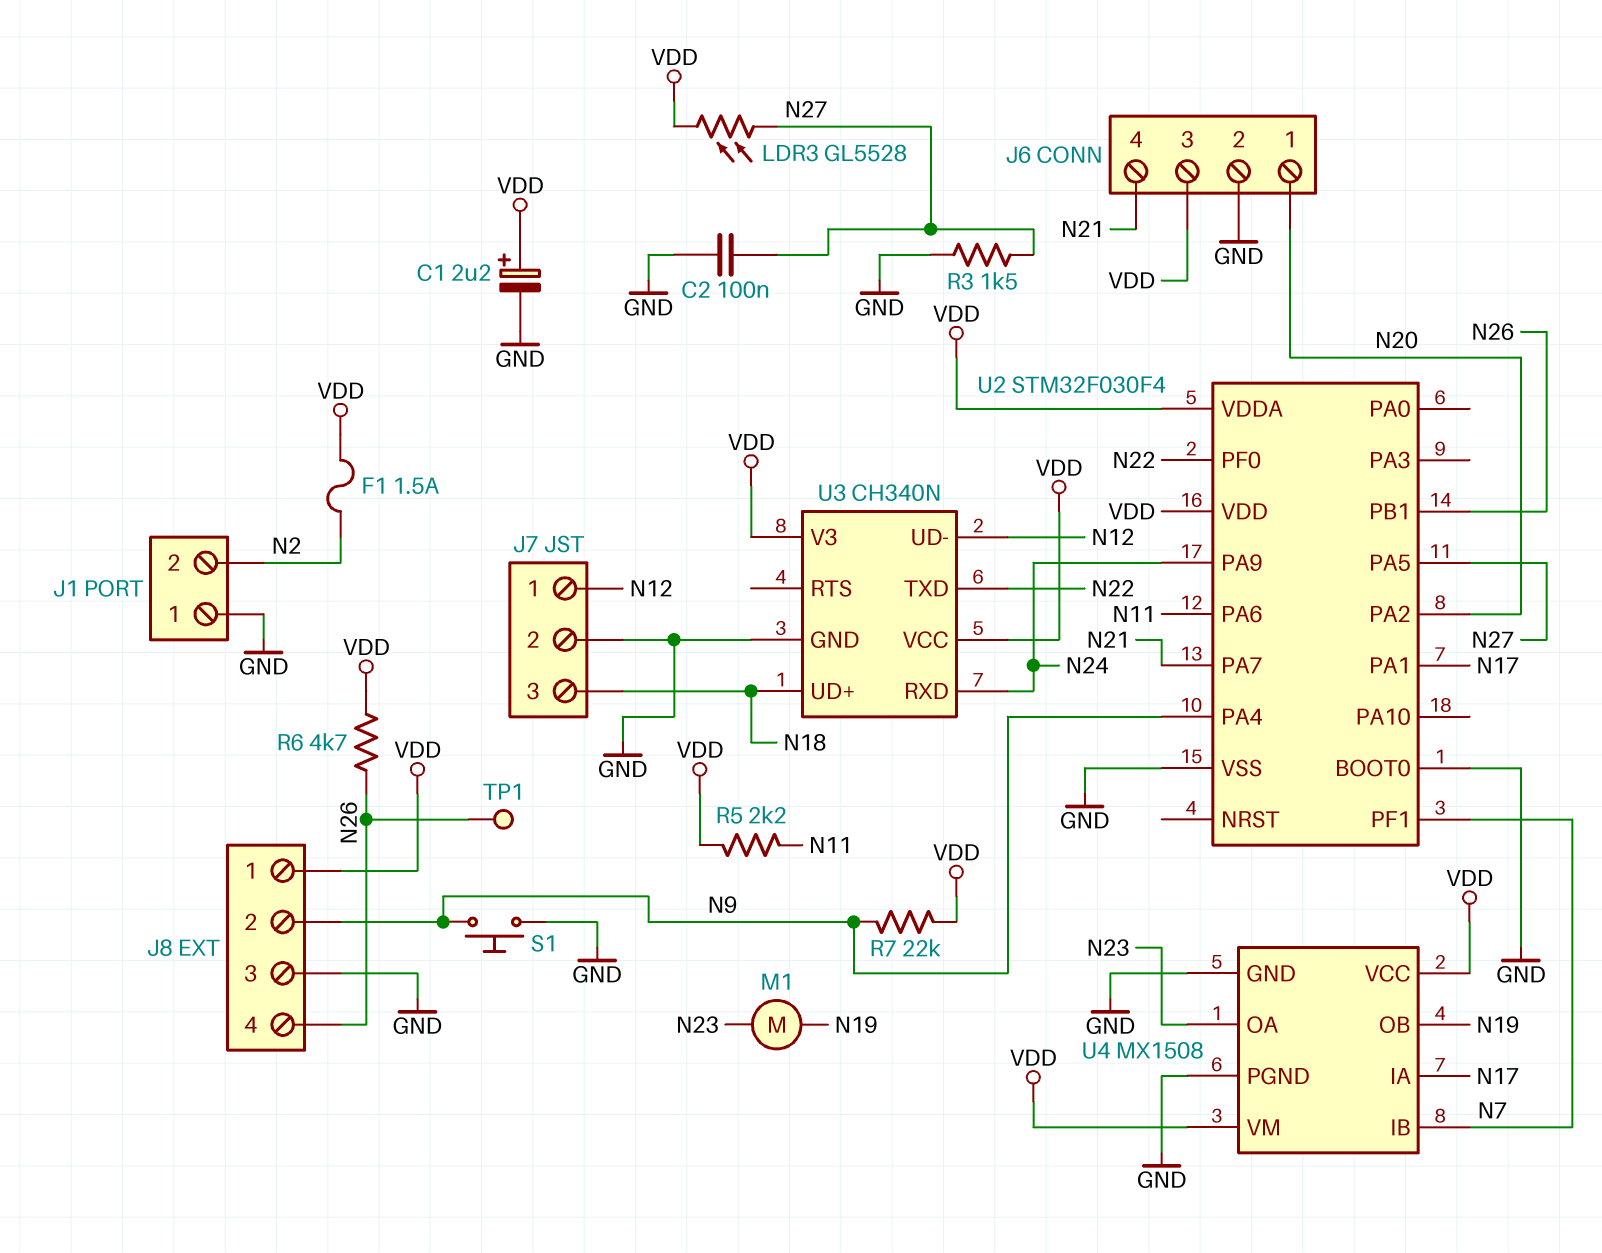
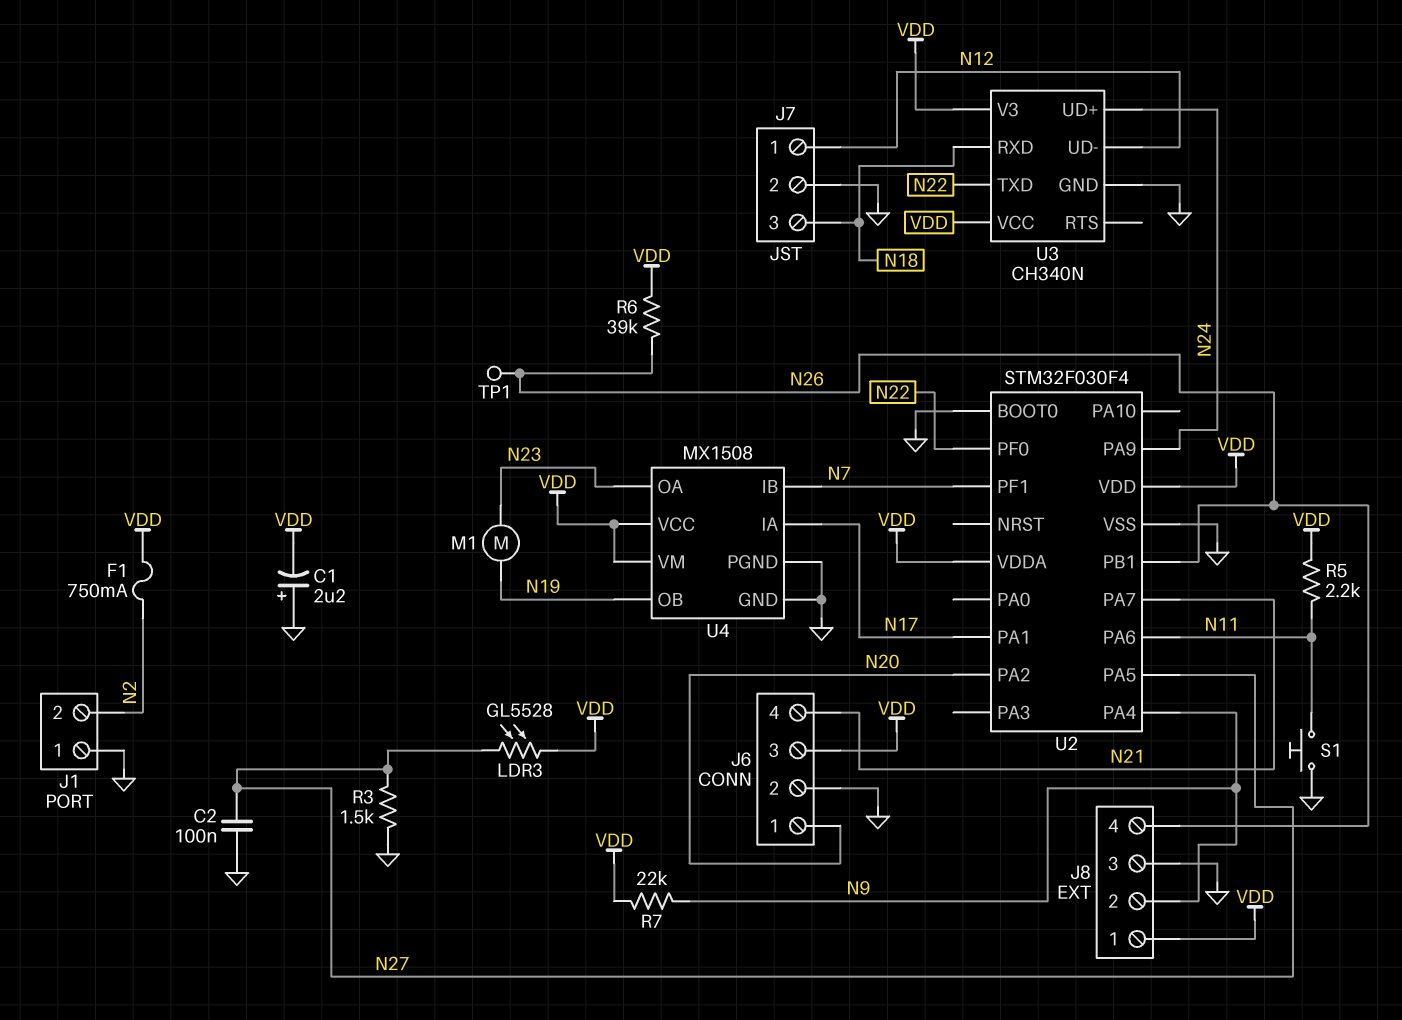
C1: 2.2uF (plus VDD, minus GND) -> 2.2uF (plus GND, minus VDD)
F1: 1.5A (N2, VDD) -> 750mA (N2, VDD)
R6: 4.7k (N26, VDD) -> 39k (N26, VDD)
S1: button (GND, N9) -> button (GND, N11)
U3 pin RXD: N24 -> N18
U3 pin UD+: N18 -> N24

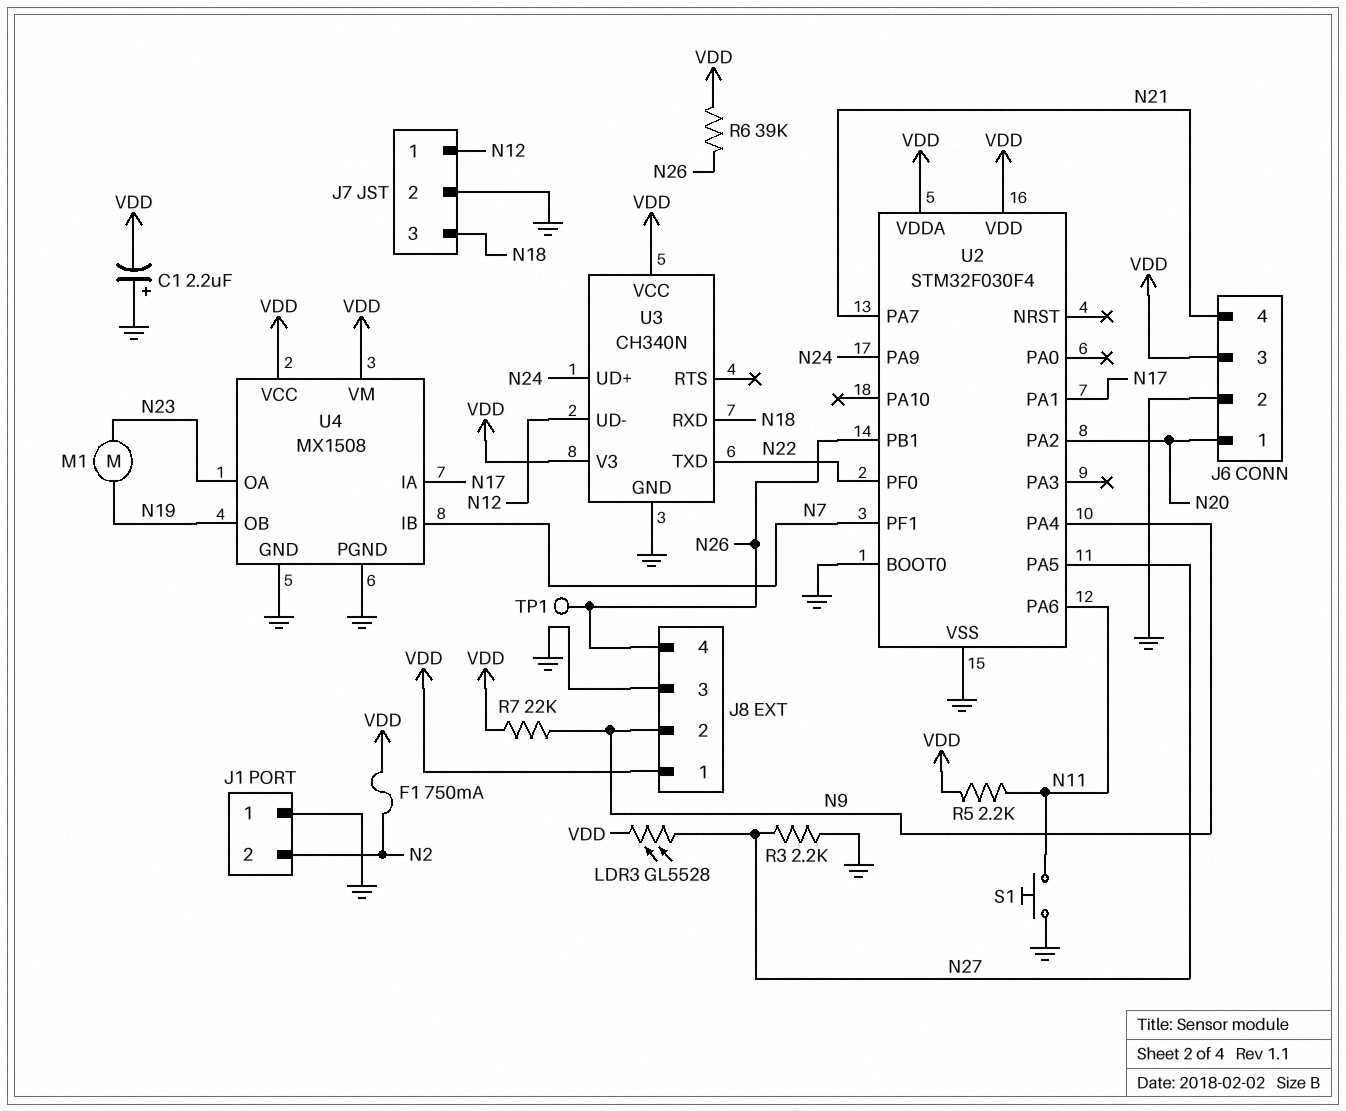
C2: 100nF (GND, N27) -> none
R3: 1.5k (GND, N27) -> 2.2k (GND, N27)

